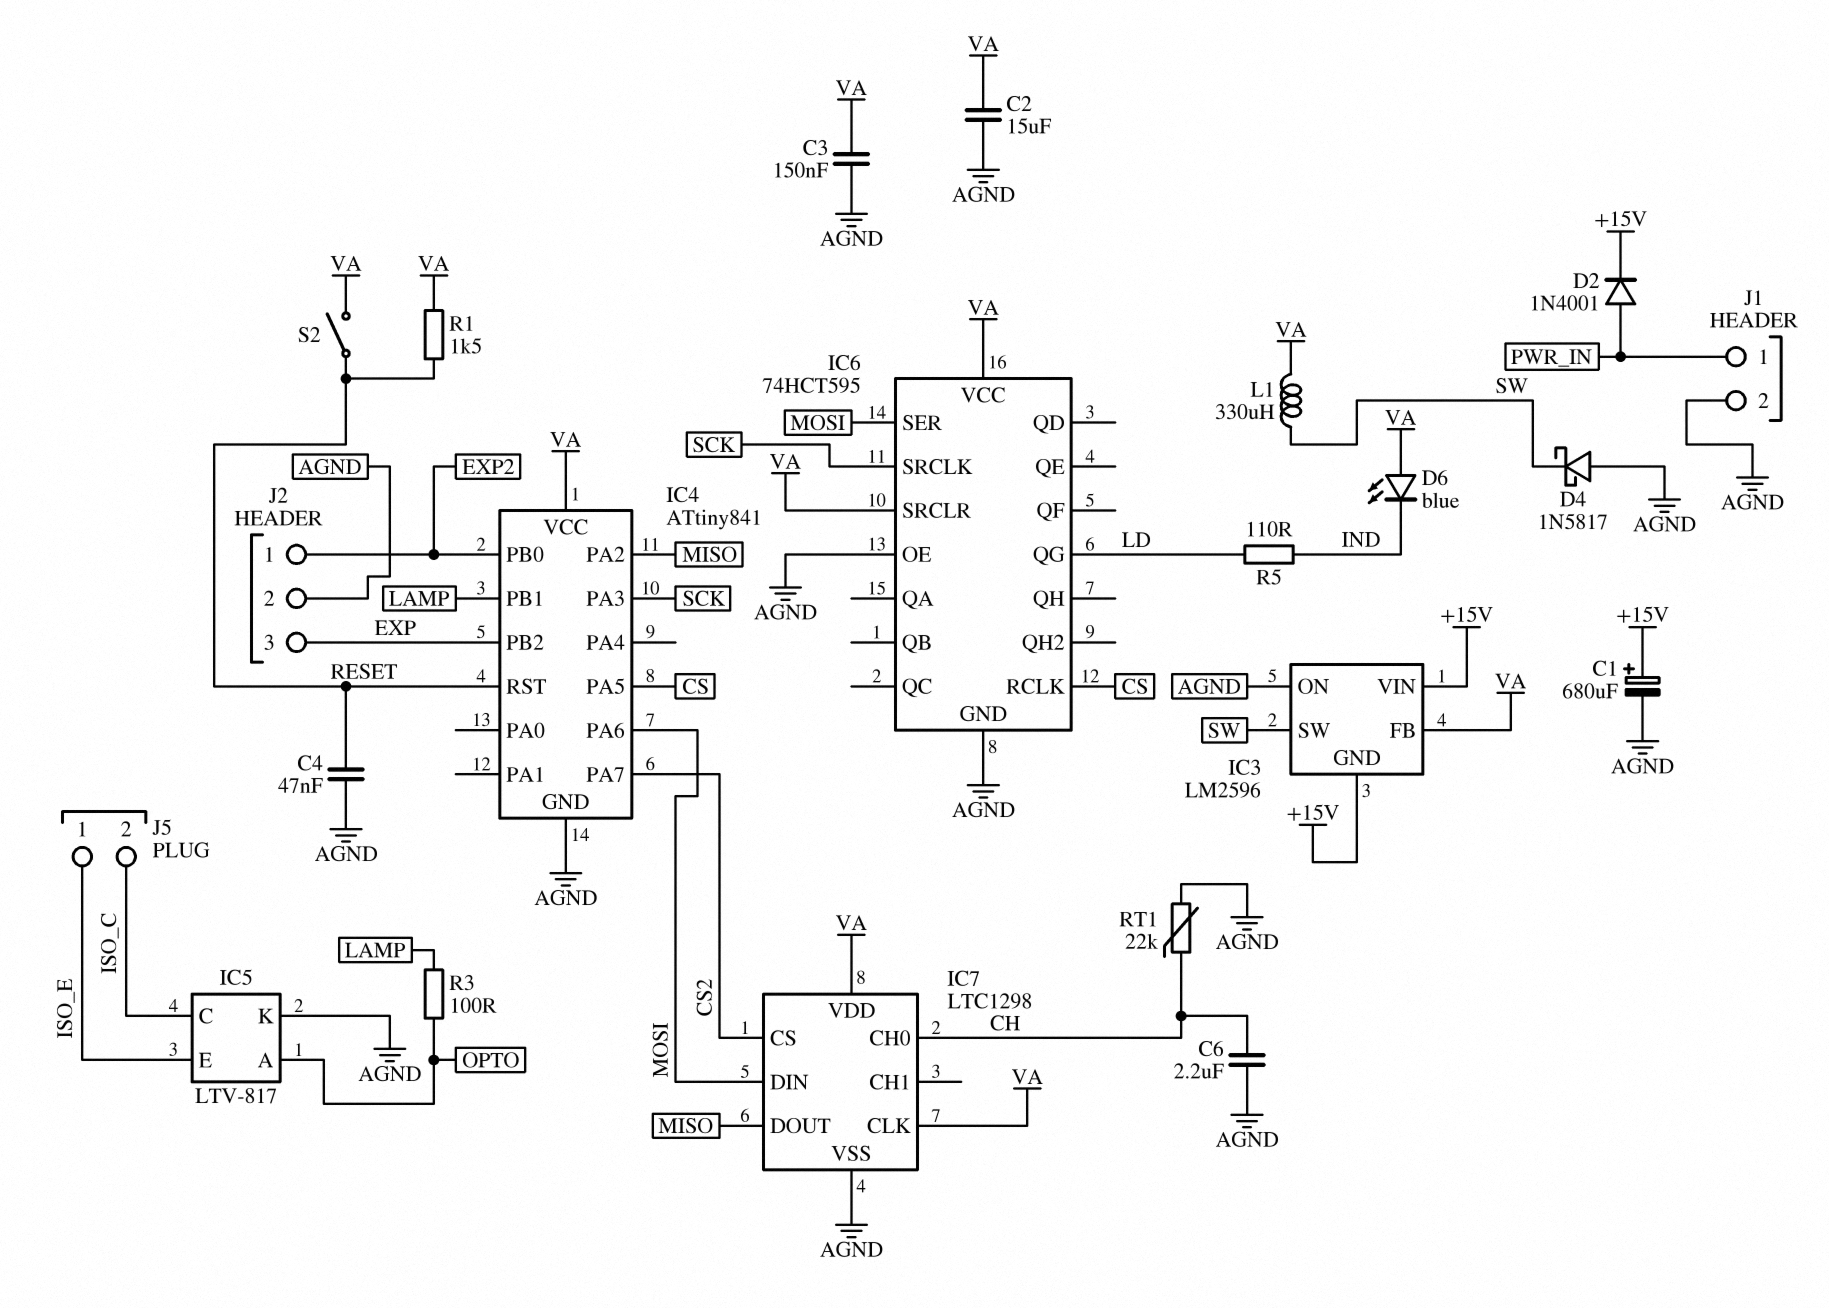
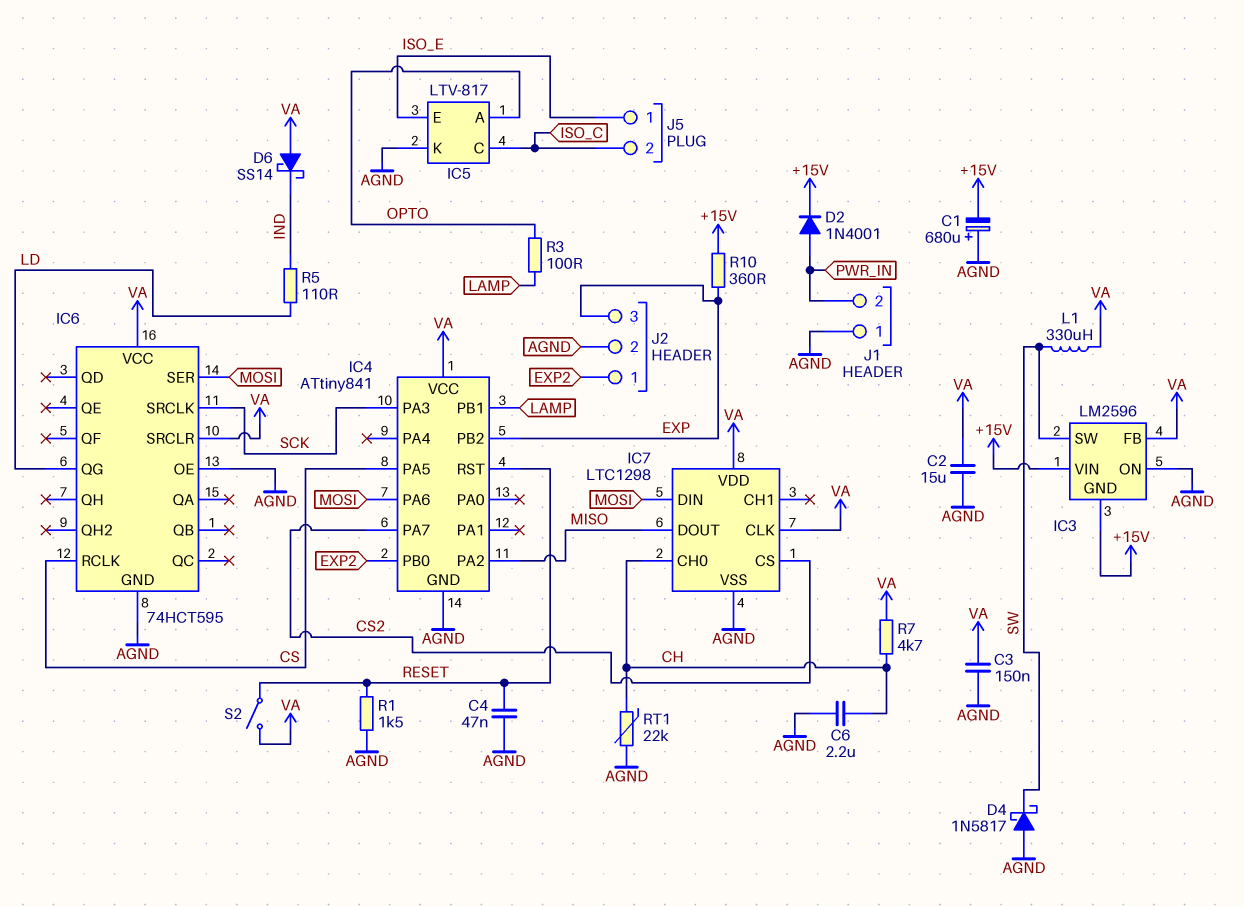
C1: 680uF (plus +15V, minus AGND) -> 680uF (plus AGND, minus +15V)
D6: LED blue (A VA, K IND) -> schottky SS14 (A VA, K IND)
J1 pin 1: PWR_IN -> AGND
J1 pin 2: AGND -> PWR_IN
R1: 1.5k (RESET, VA) -> 1.5k (AGND, RESET)
R7: none -> 4.7k (CH, VA)
R10: none -> 360 (+15V, EXP)

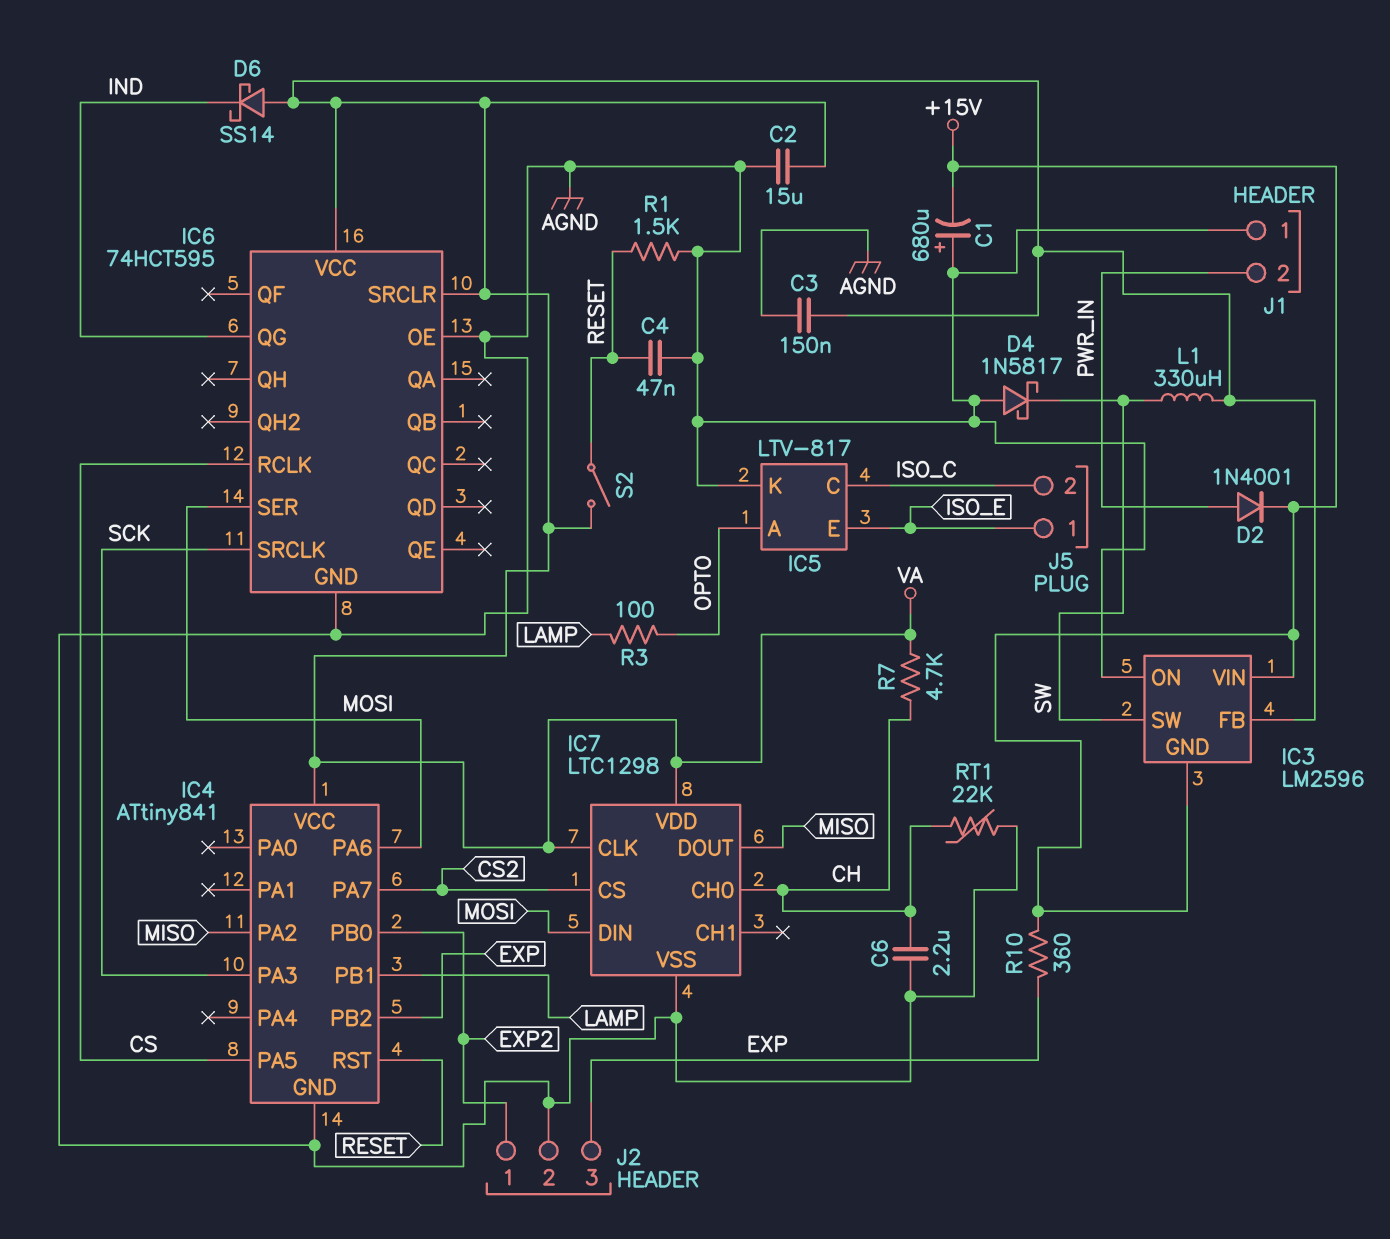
IC6 pin QG: LD -> IND
R5: 110 (IND, LD) -> none

